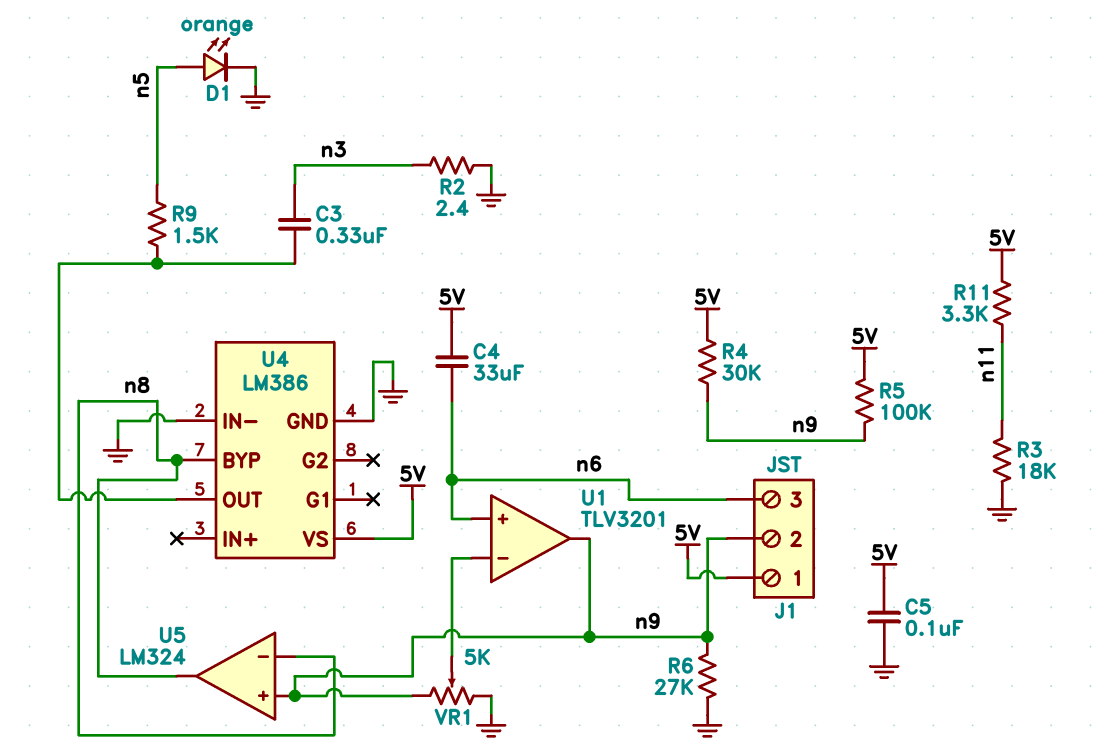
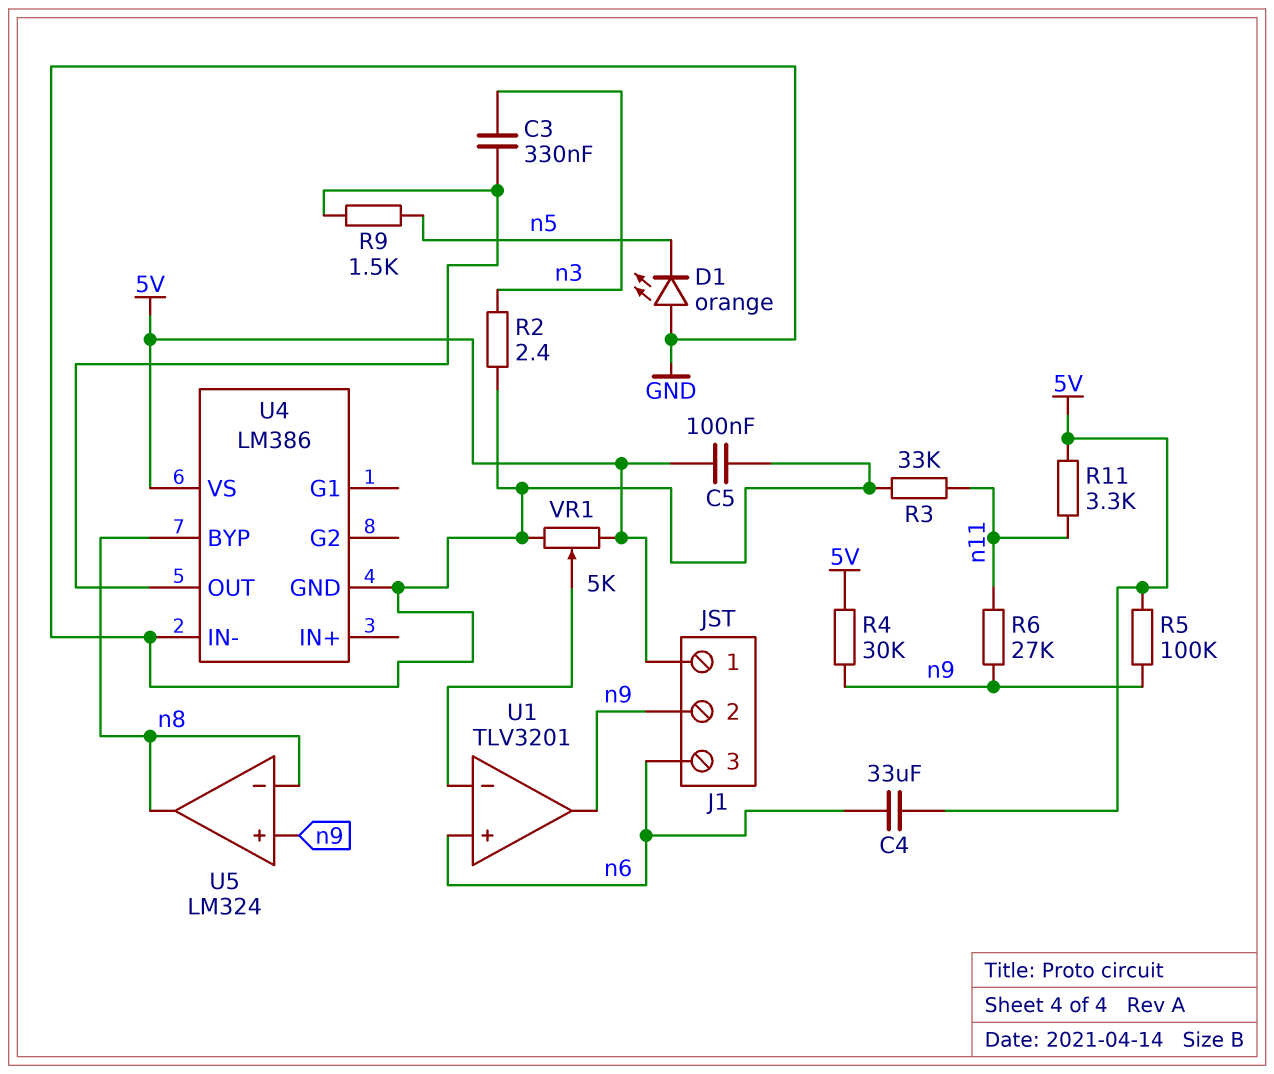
D1: LED orange (A n5, K GND) -> LED orange (A GND, K n5)
R3: 18k (GND, n11) -> 33k (GND, n11)
R6: 27k (GND, n9) -> 27k (n9, n11)
VR1: 5k (GND, n9, wiper U1/in-) -> 5k (5V, GND, wiper U1/in-)

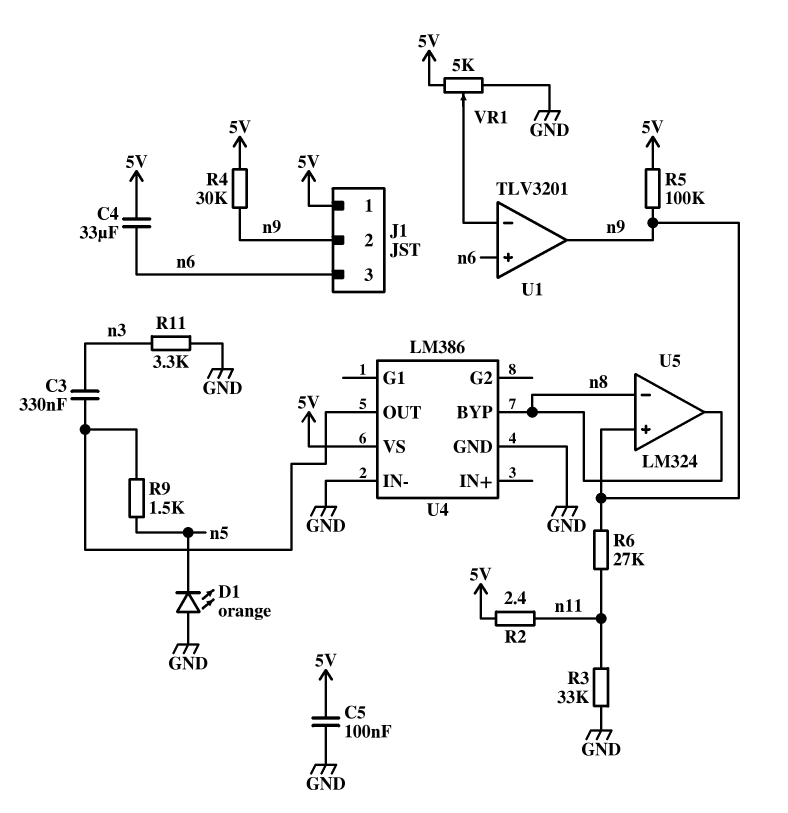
R2: 2.4 (GND, n3) -> 2.4 (5V, n11)
R11: 3.3k (5V, n11) -> 3.3k (GND, n3)

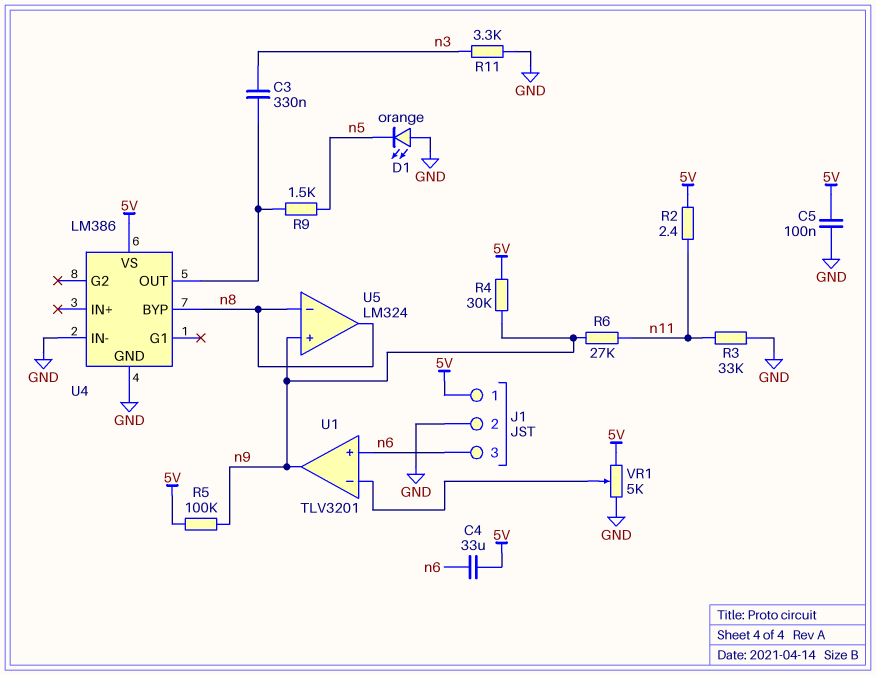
J1 pin 2: n9 -> GND

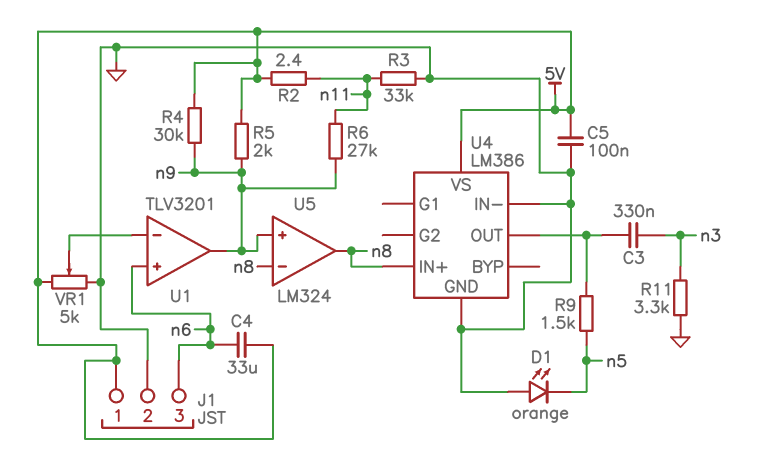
R5: 100k (5V, n9) -> 2k (5V, n9)
U4 pin BYP: n8 -> none
U4 pin IN+: none -> n8

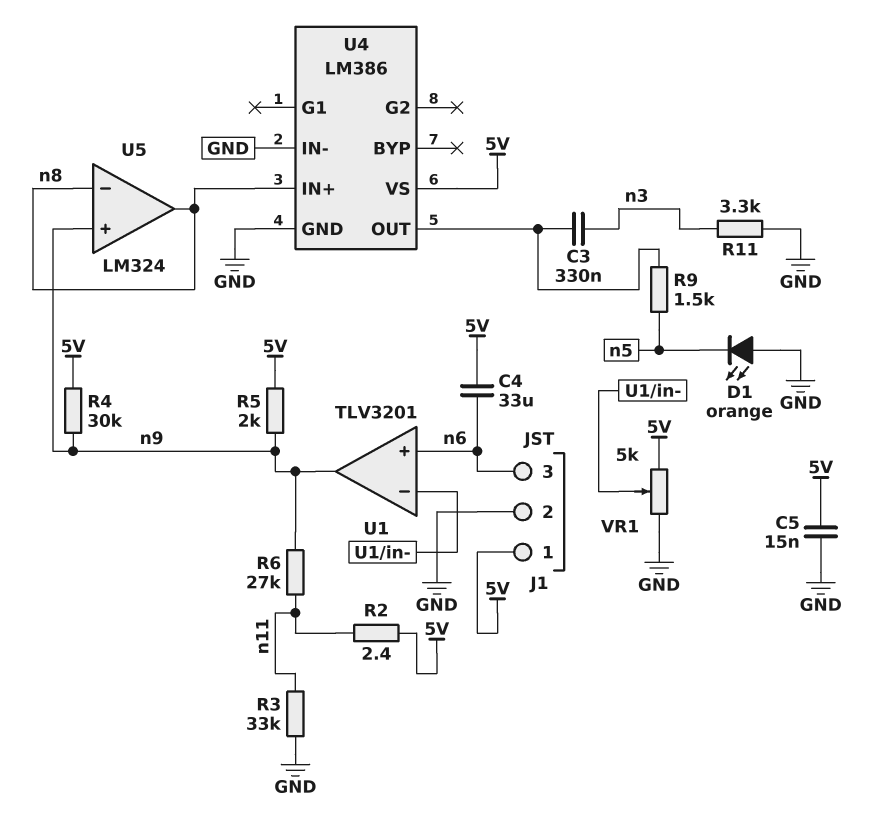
C5: 100nF (5V, GND) -> 15nF (5V, GND)

